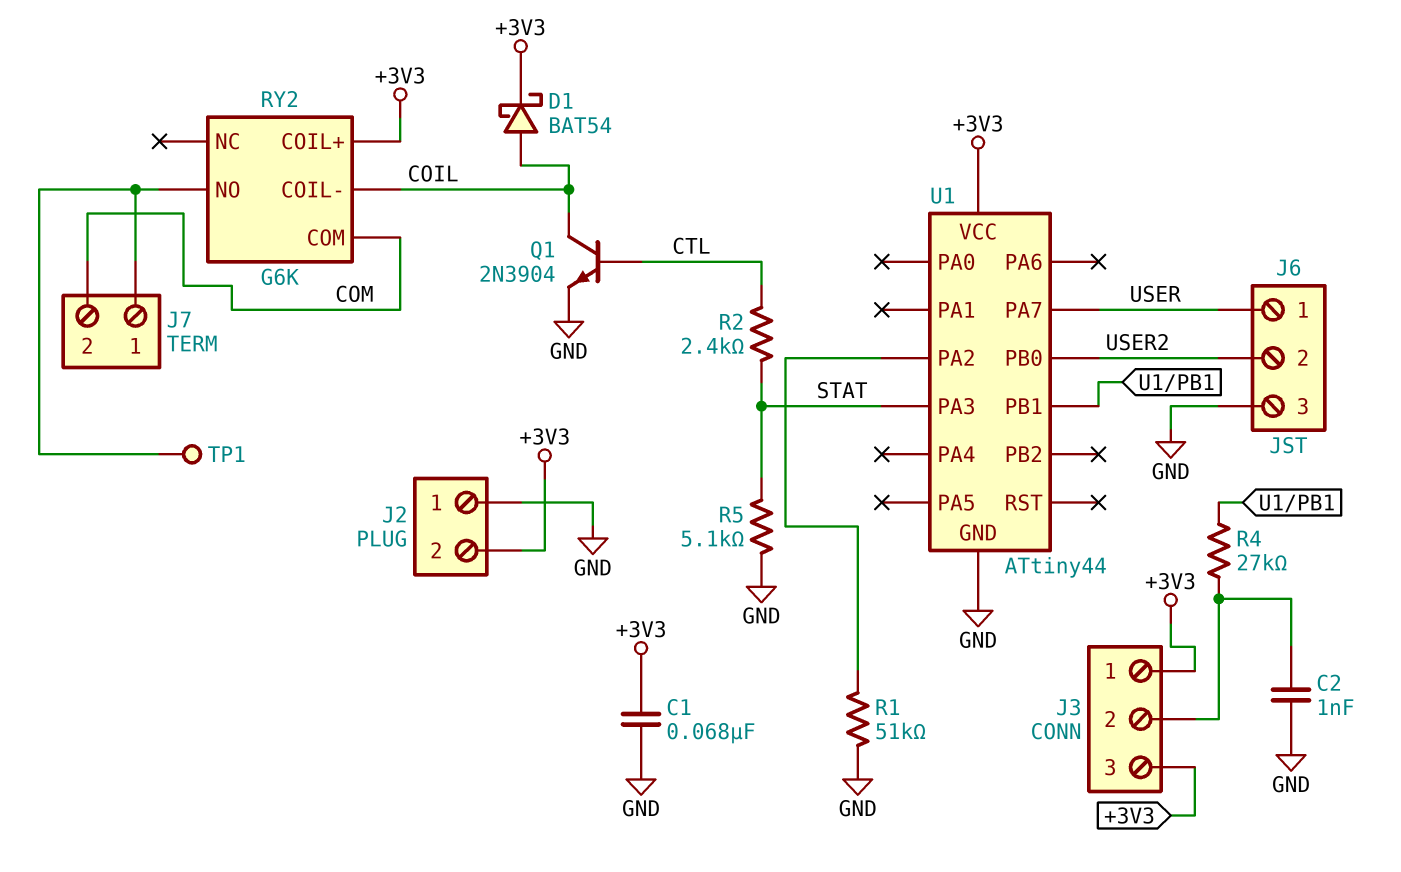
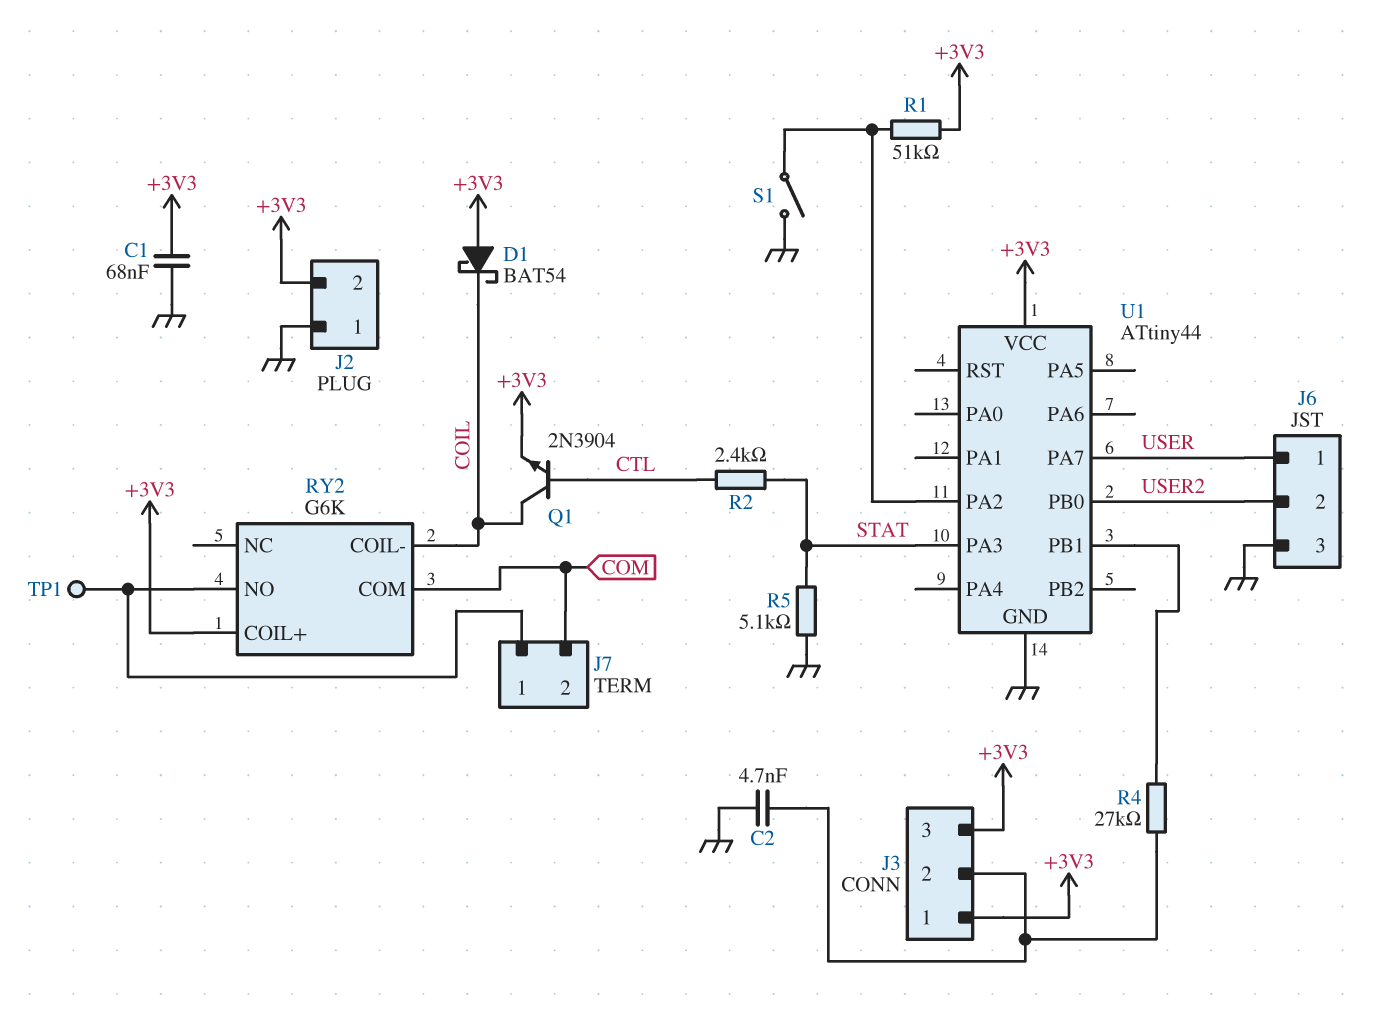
C2: 1nF (GND, J3/2) -> 4.7nF (GND, J3/2)
D1: schottky BAT54 (A COIL, K +3V3) -> schottky BAT54 (A +3V3, K COIL)
Q1: NPN 2N3904 (B CTL, C COIL, E GND) -> NPN 2N3904 (B CTL, C COIL, E +3V3)
R1: 51k (GND, U1/PA2) -> 51k (+3V3, U1/PA2)
S1: none -> switch (GND, U1/PA2)

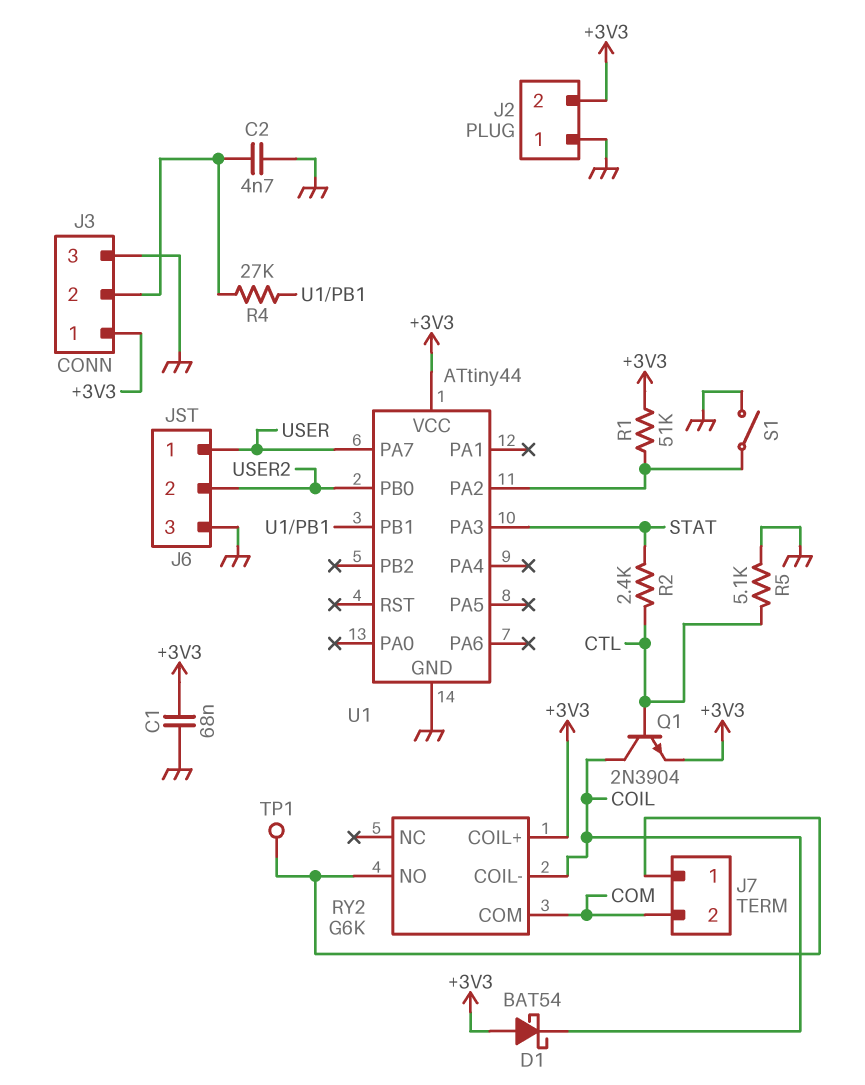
J3 pin 3: +3V3 -> GND
R5: 5.1k (GND, STAT) -> 5.1k (CTL, GND)

